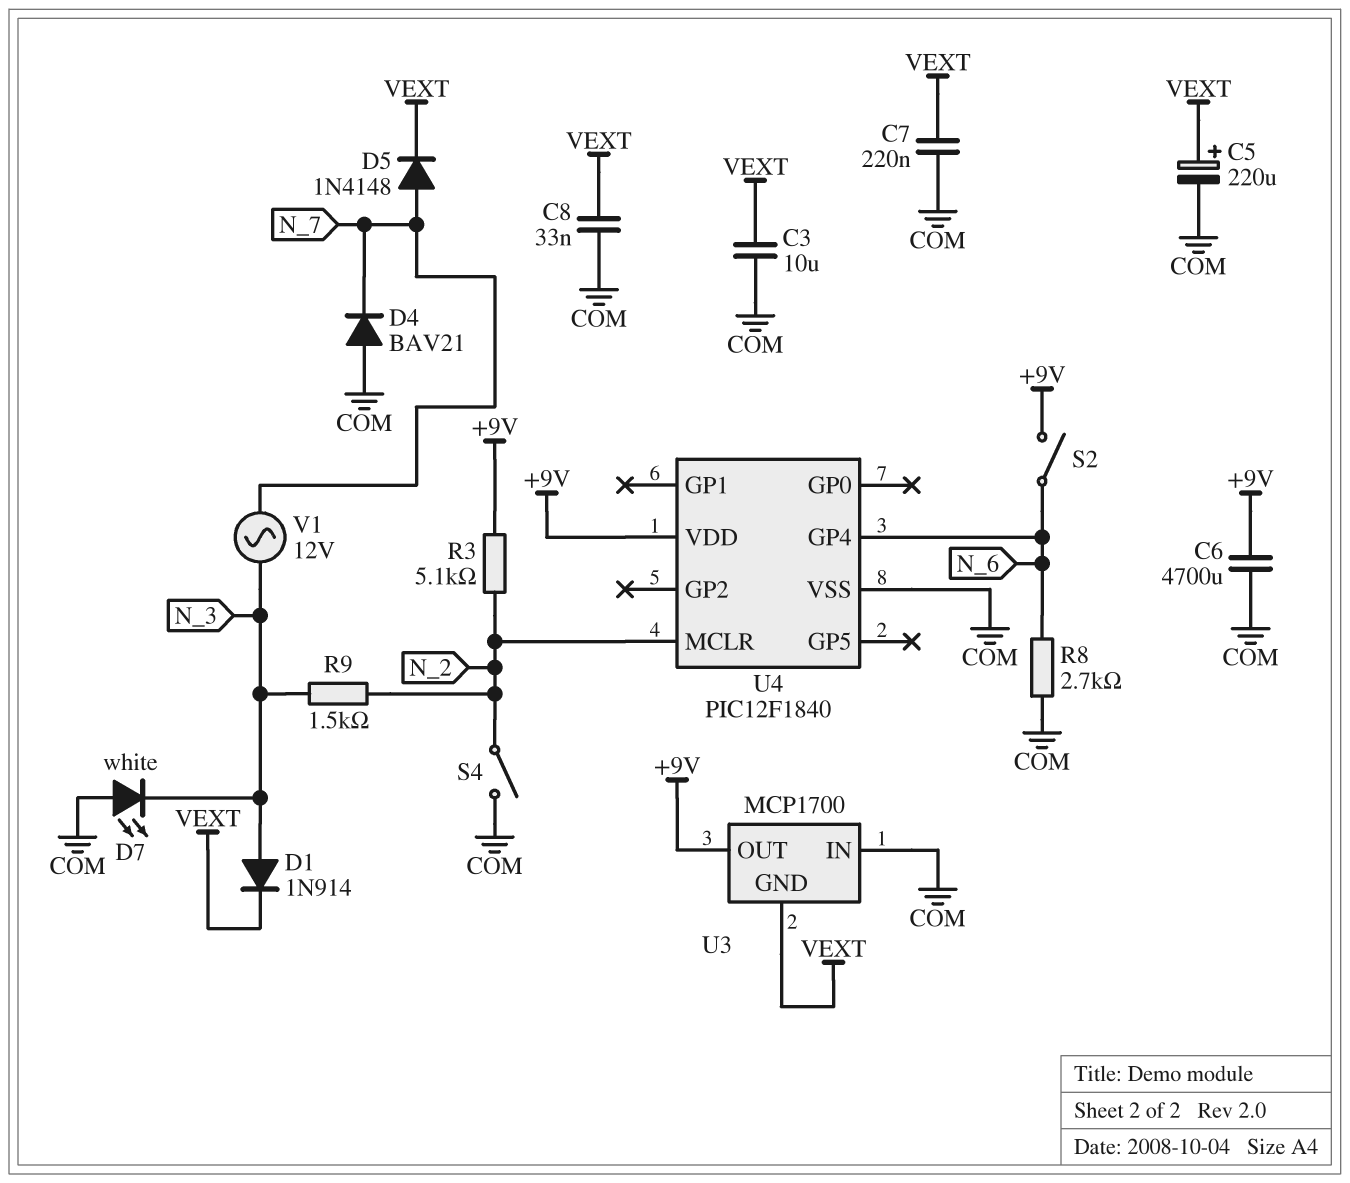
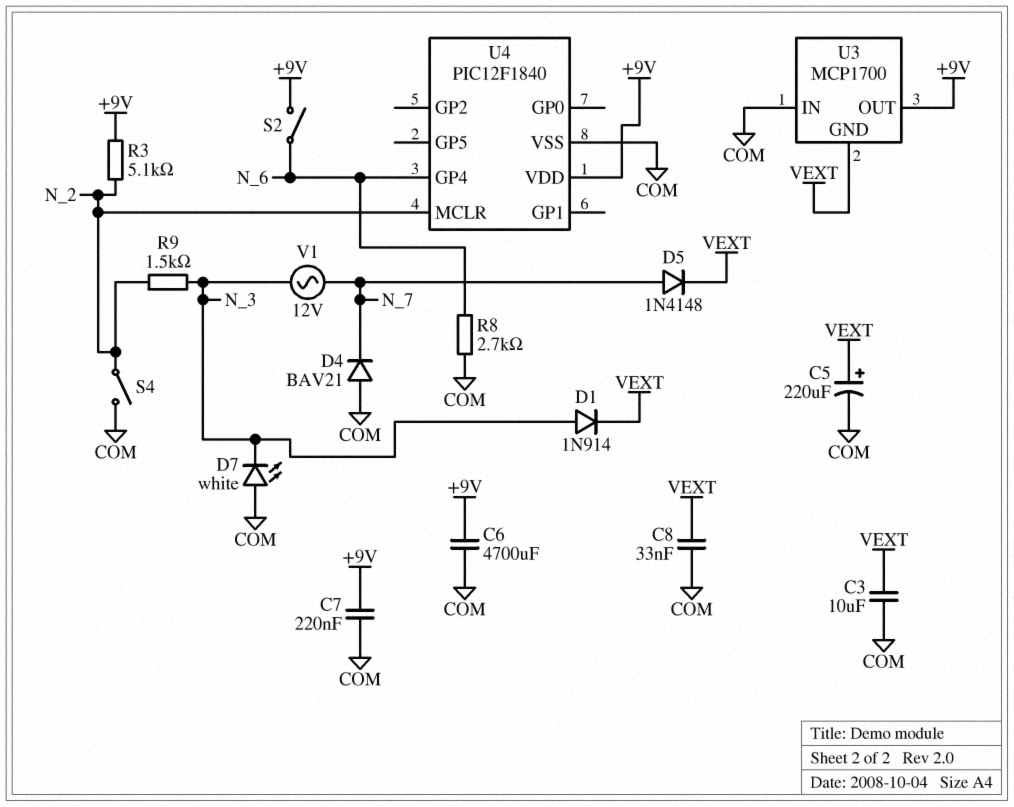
C7: 220nF (COM, VEXT) -> 220nF (+9V, COM)

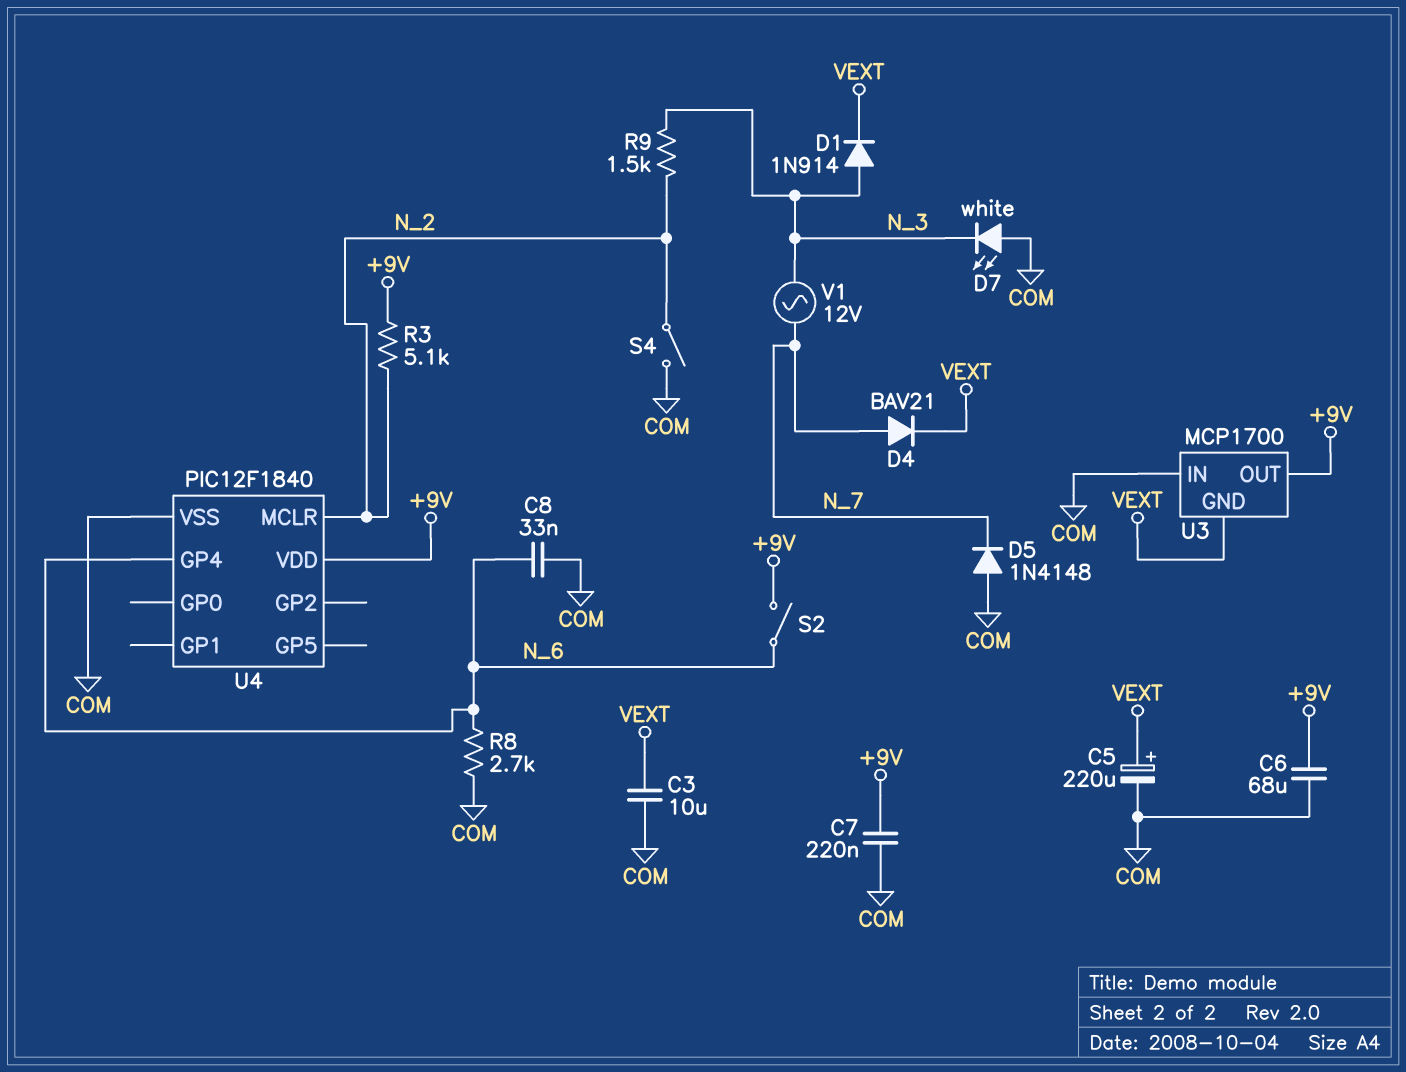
C6: 4700uF (+9V, COM) -> 68uF (+9V, COM)
C8: 33nF (COM, VEXT) -> 33nF (COM, N_6)
D4: diode BAV21 (A COM, K N_7) -> diode BAV21 (A N_7, K VEXT)
D5: diode 1N4148 (A N_7, K VEXT) -> diode 1N4148 (A COM, K N_7)

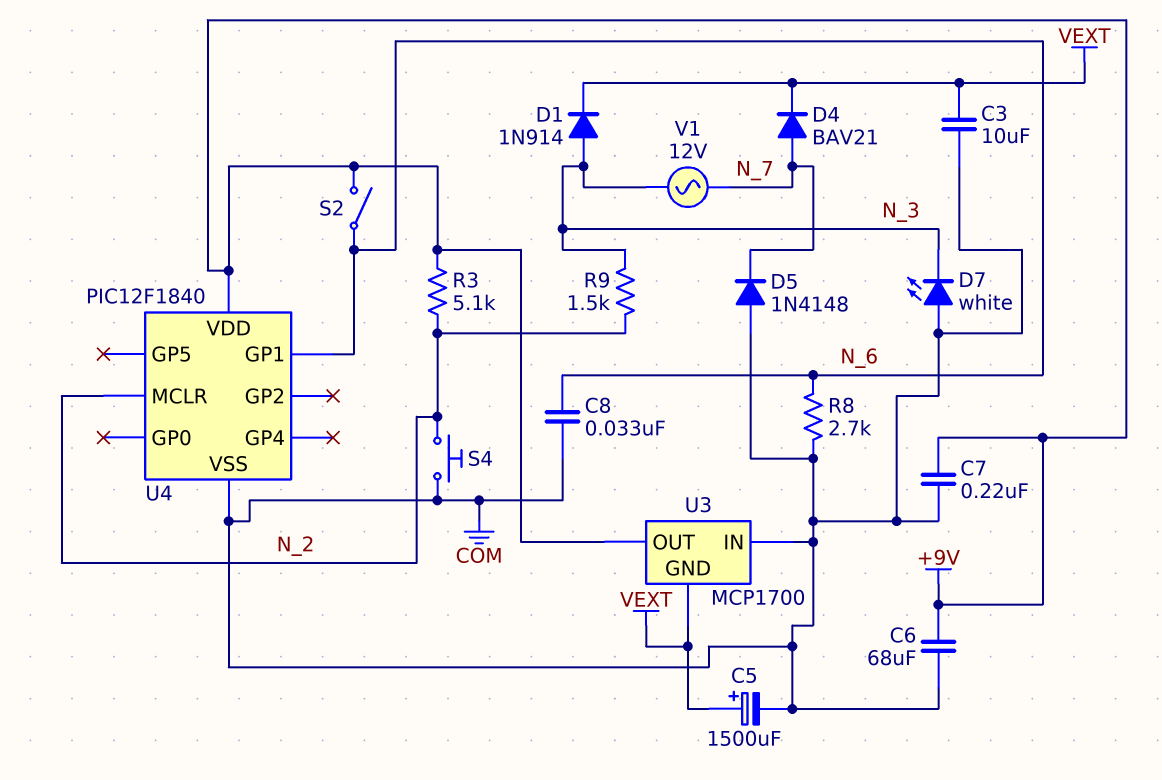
C5: 220uF (plus VEXT, minus COM) -> 1500uF (plus VEXT, minus COM)
S4: switch (COM, N_2) -> button (COM, N_2)
U4 pin GP1: none -> N_6
U4 pin GP4: N_6 -> none

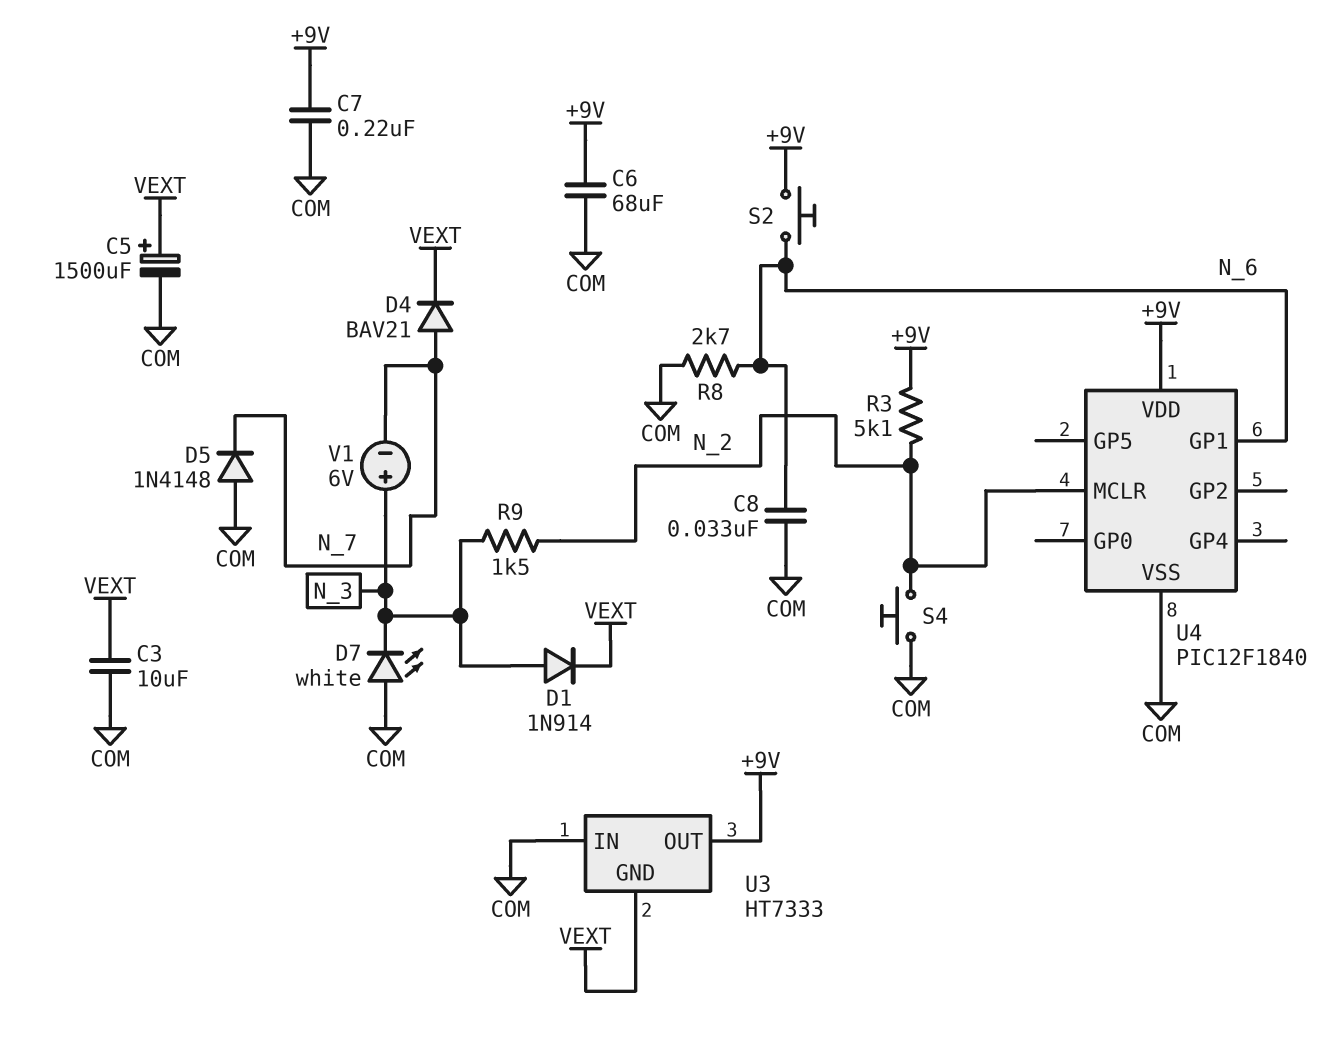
S2: switch (+9V, N_6) -> button (+9V, N_6)
U3: MCP1700 -> HT7333
V1: AC 12V (N_3, N_7) -> 6V (plus N_3, minus N_7)

